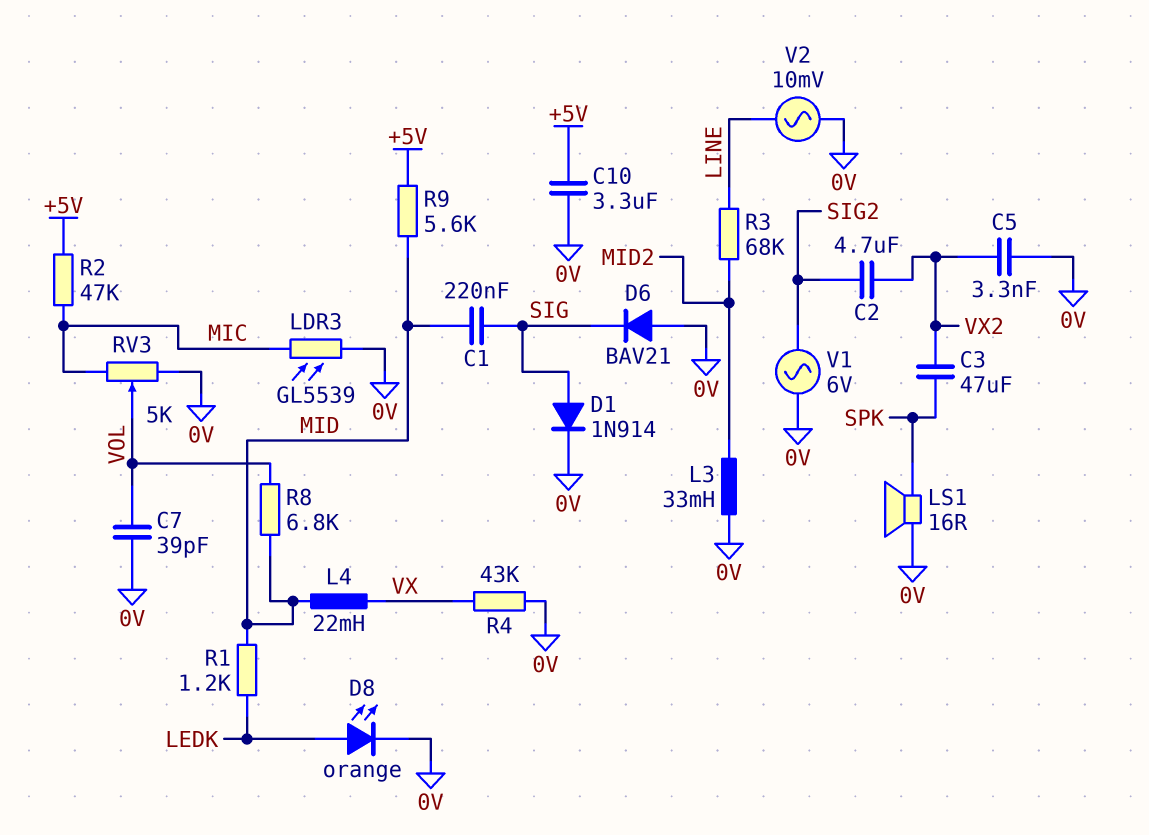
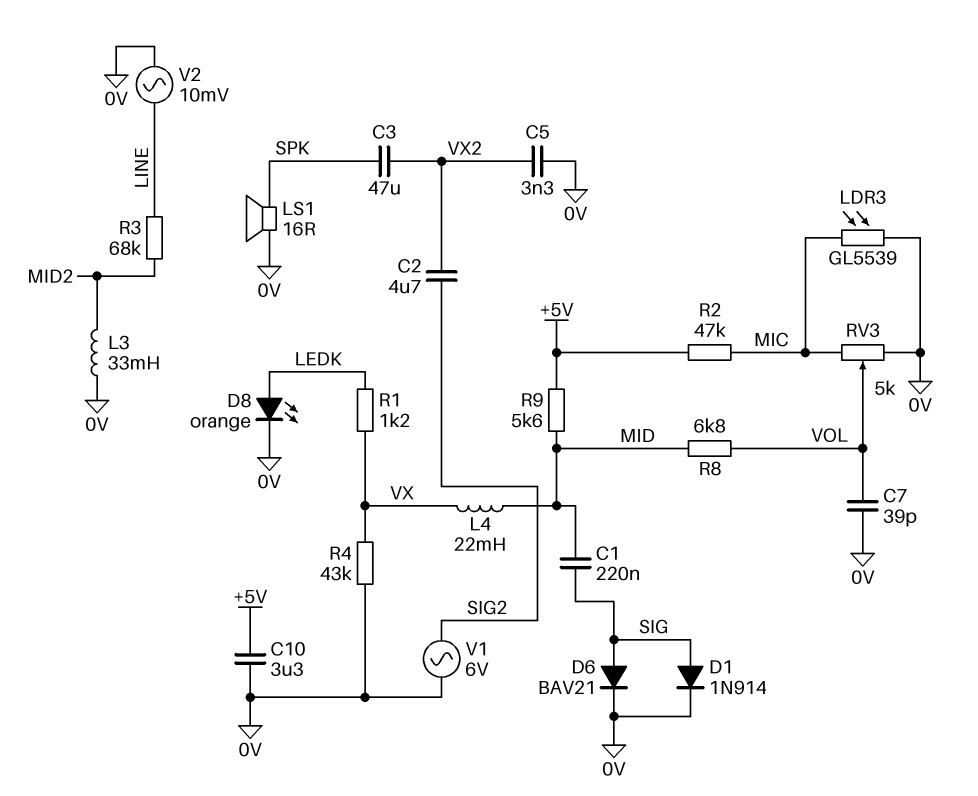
D6: diode BAV21 (A 0V, K SIG) -> diode BAV21 (A SIG, K 0V)
R1: 1.2k (LEDK, MID) -> 1.2k (LEDK, VX)

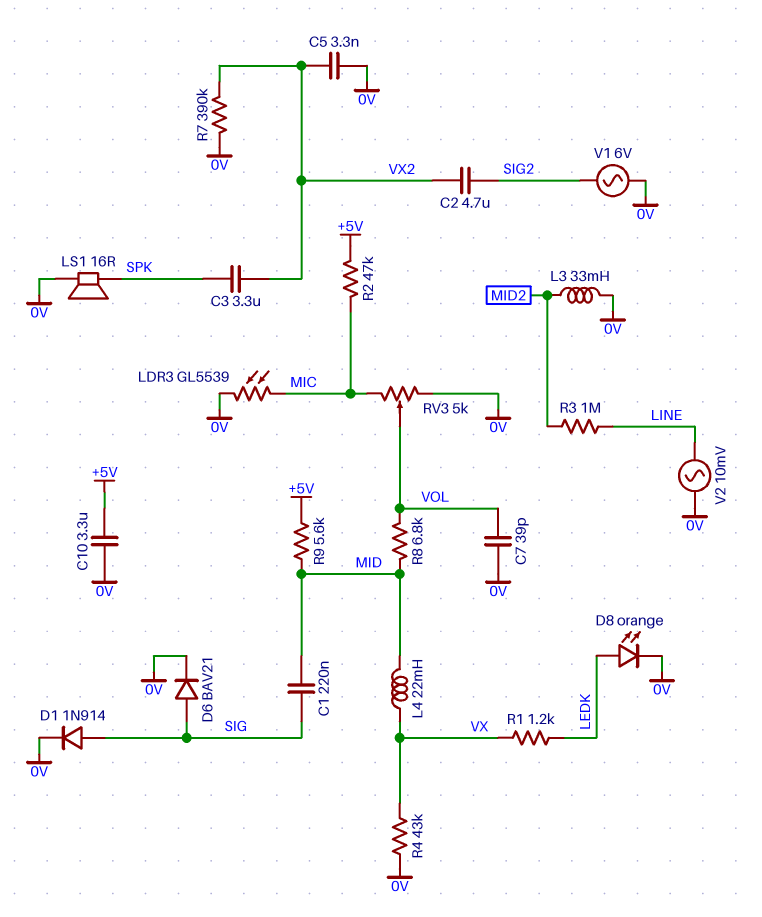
C3: 47uF (SPK, VX2) -> 3.3uF (SPK, VX2)
R3: 68k (LINE, MID2) -> 1M (LINE, MID2)
R7: none -> 390k (0V, VX2)

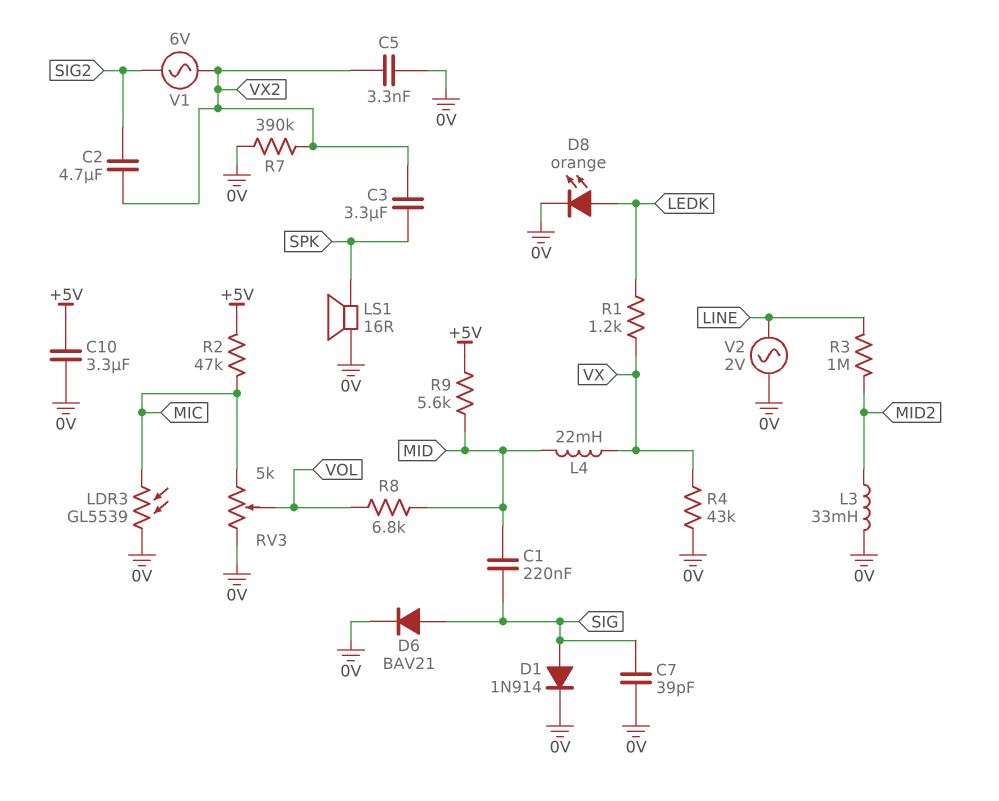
C7: 39pF (0V, VOL) -> 39pF (0V, SIG)
V1: AC 6V (0V, SIG2) -> AC 6V (SIG2, VX2)
V2: AC 10mV (0V, LINE) -> AC 2V (0V, LINE)

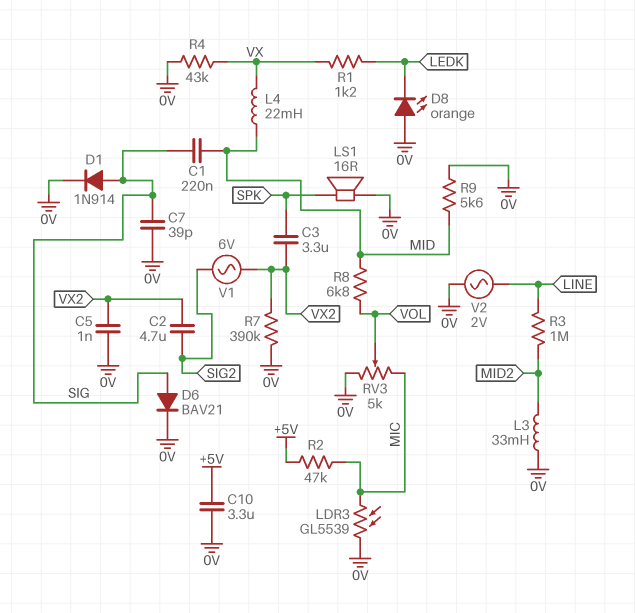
C5: 3.3nF (0V, VX2) -> 1nF (0V, VX2)
D8: LED orange (A LEDK, K 0V) -> LED orange (A 0V, K LEDK)
R9: 5.6k (+5V, MID) -> 5.6k (0V, MID)

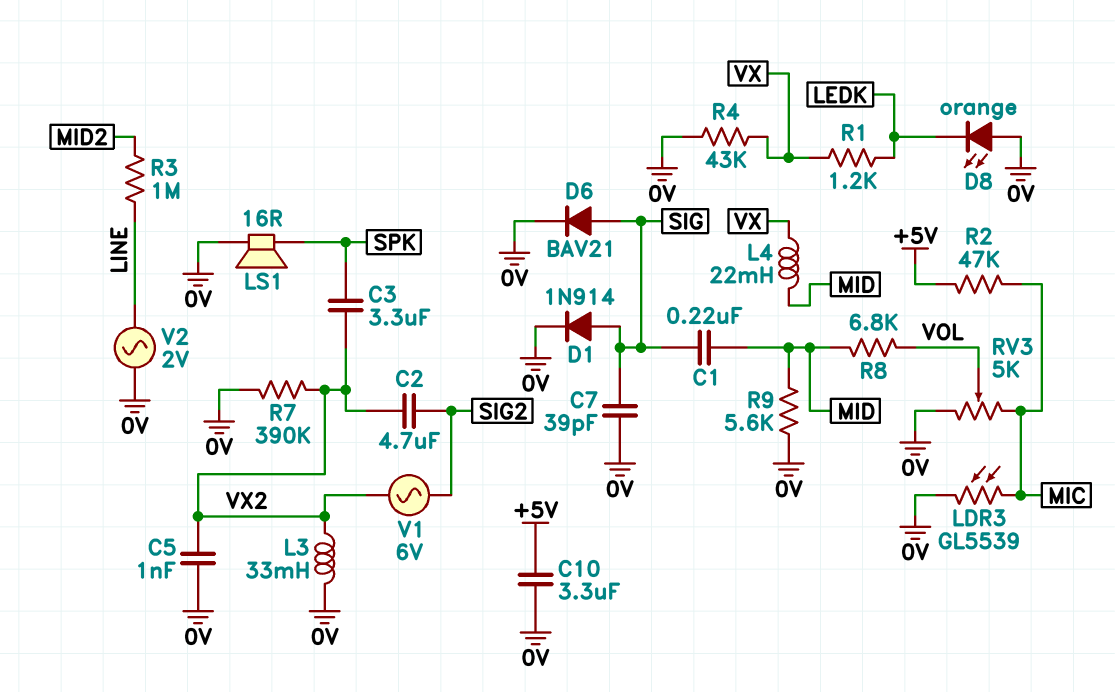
L3: 33mH (0V, MID2) -> 33mH (0V, VX2)

